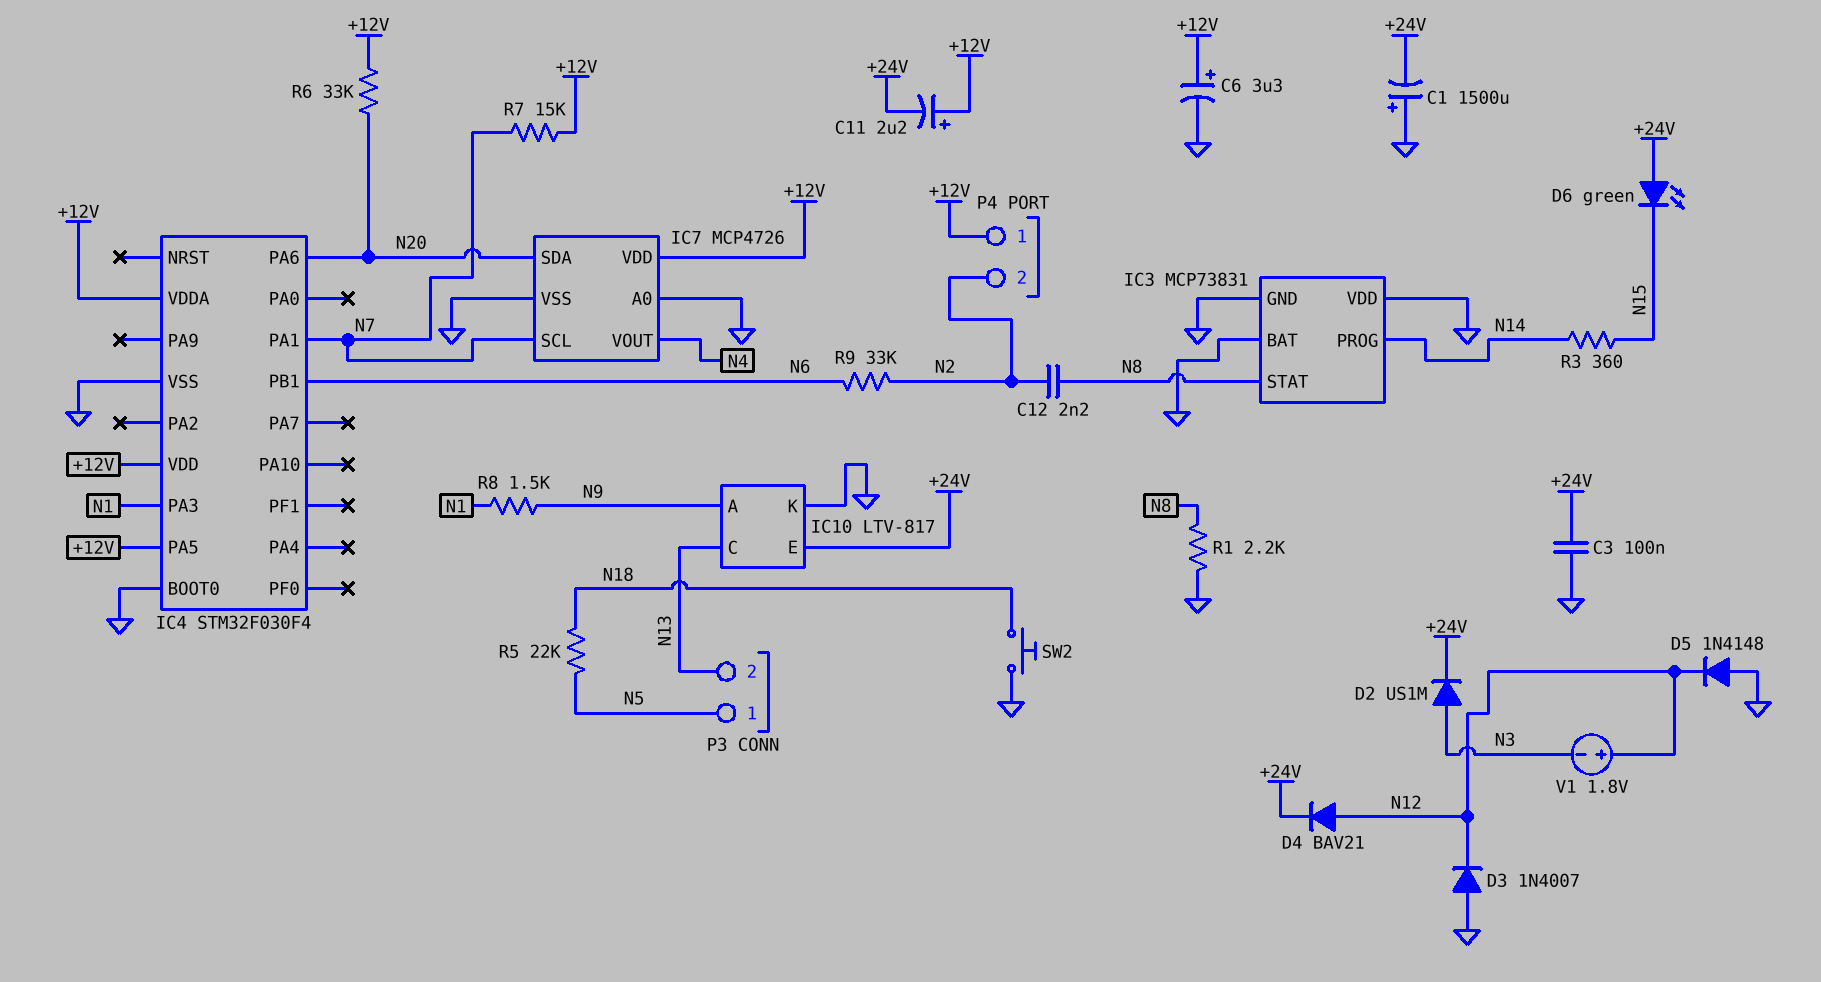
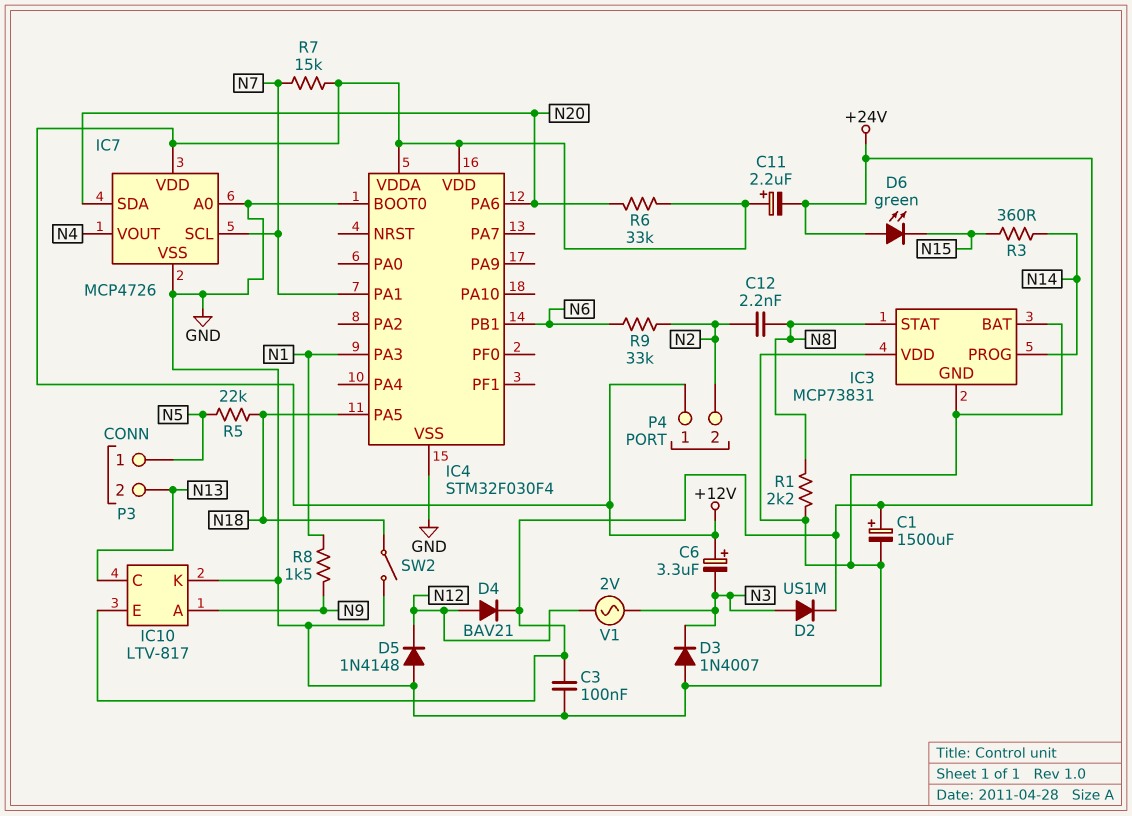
C1: 1500uF (plus GND, minus +24V) -> 1500uF (plus +24V, minus GND)
C6: 3.3uF (plus +12V, minus GND) -> 3.3uF (plus +12V, minus N3)
D3: diode 1N4007 (A GND, K N12) -> diode 1N4007 (A GND, K N3)
IC4 pin PA5: +12V -> N18
SW2: button (GND, N18) -> switch (GND, N18)
V1: 1.8V (plus N12, minus N3) -> AC 2V (N3, N12)

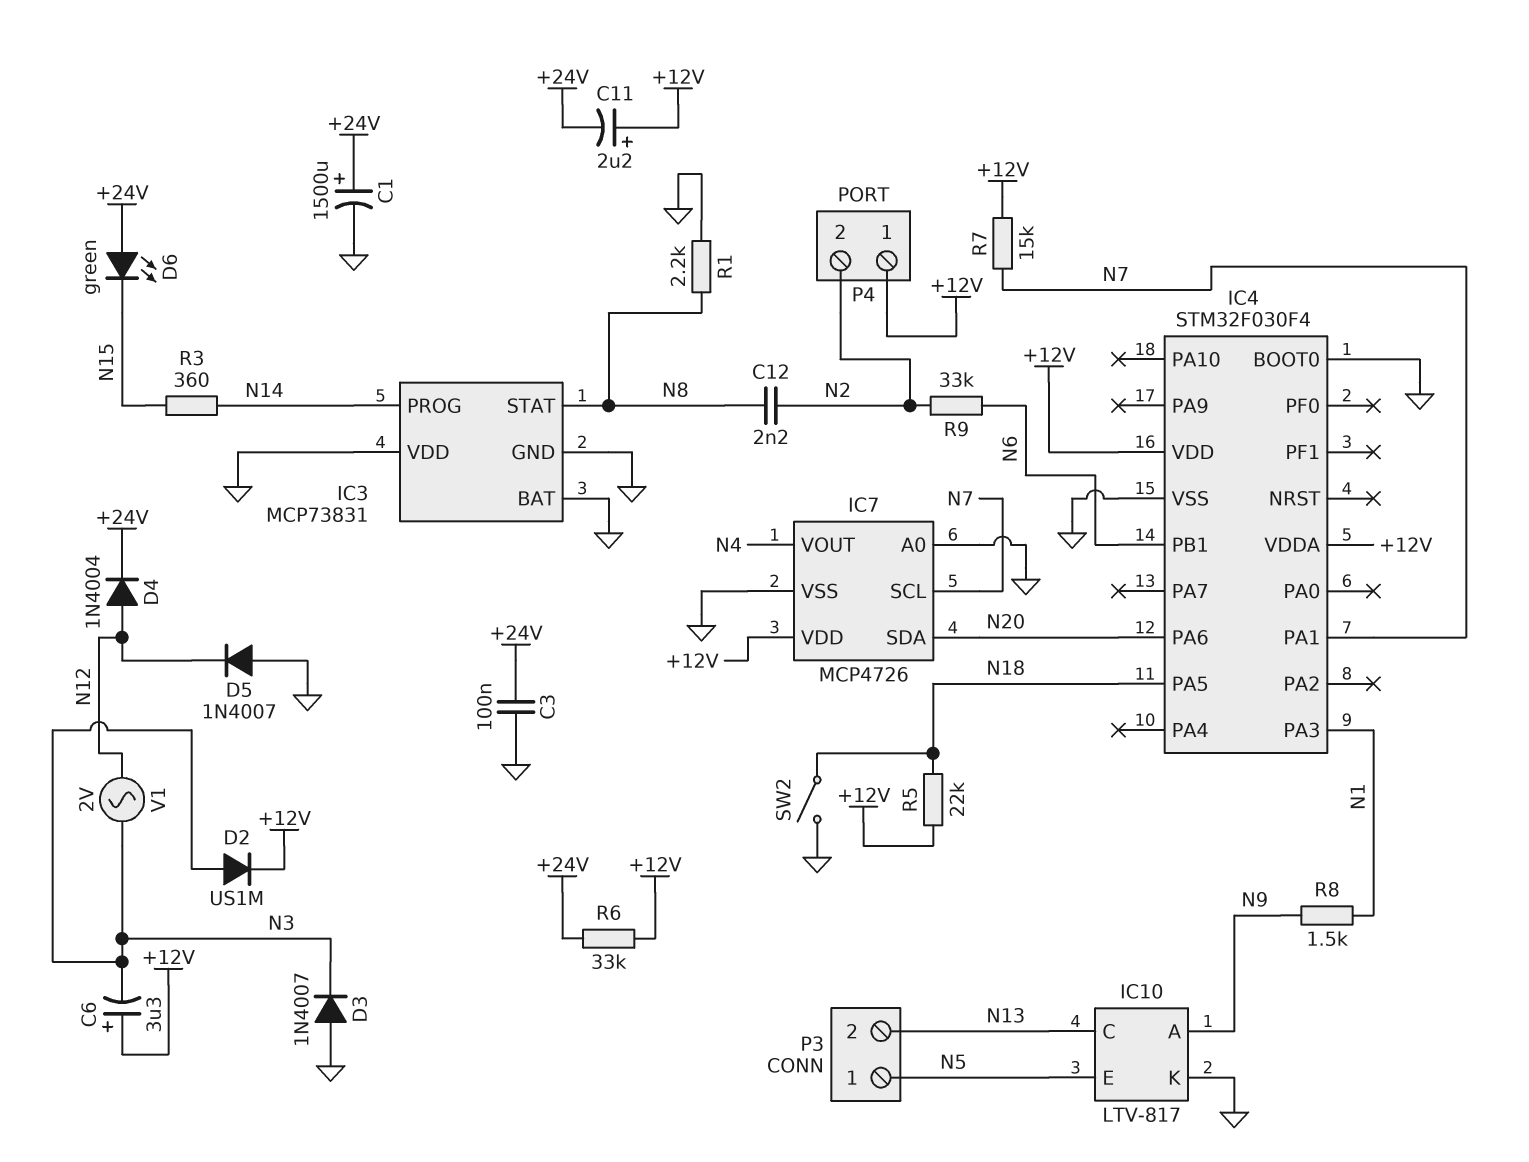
D2: diode US1M (A N3, K +24V) -> diode US1M (A N3, K +12V)
D4: diode BAV21 (A N12, K +24V) -> diode 1N4004 (A N12, K +24V)
D5: diode 1N4148 (A GND, K N12) -> diode 1N4007 (A GND, K N12)
IC10 pin E: +24V -> N5
R5: 22k (N5, N18) -> 22k (+12V, N18)
R6: 33k (+12V, N20) -> 33k (+12V, +24V)

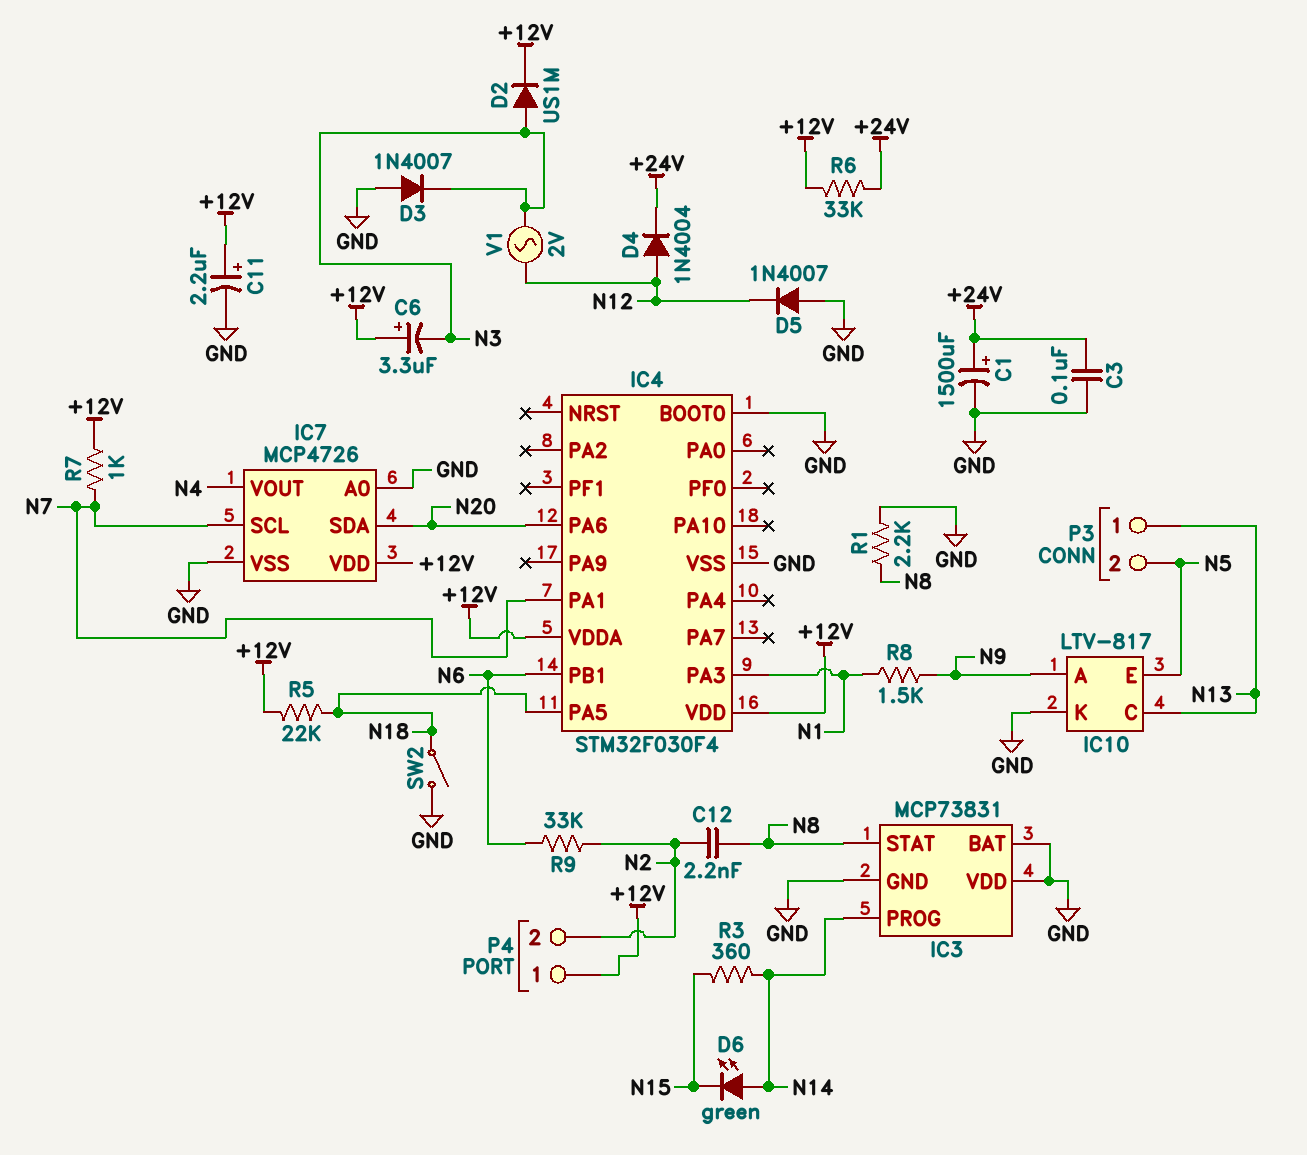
C11: 2.2uF (plus +12V, minus +24V) -> 2.2uF (plus +12V, minus GND)
D6: LED green (A +24V, K N15) -> LED green (A N14, K N15)
P3 pin 1: N5 -> N13
P3 pin 2: N13 -> N5
R7: 15k (+12V, N7) -> 1k (+12V, N7)

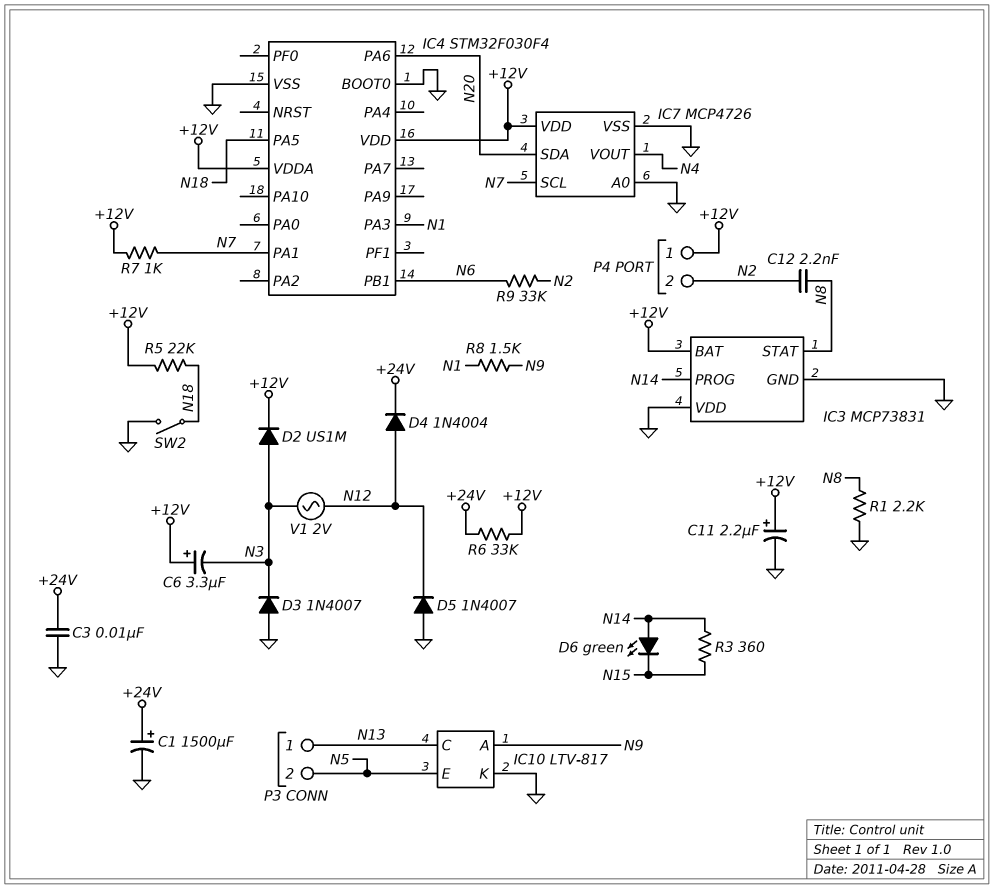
C3: 100nF (+24V, GND) -> 10nF (+24V, GND)
IC3 pin BAT: GND -> +12V

